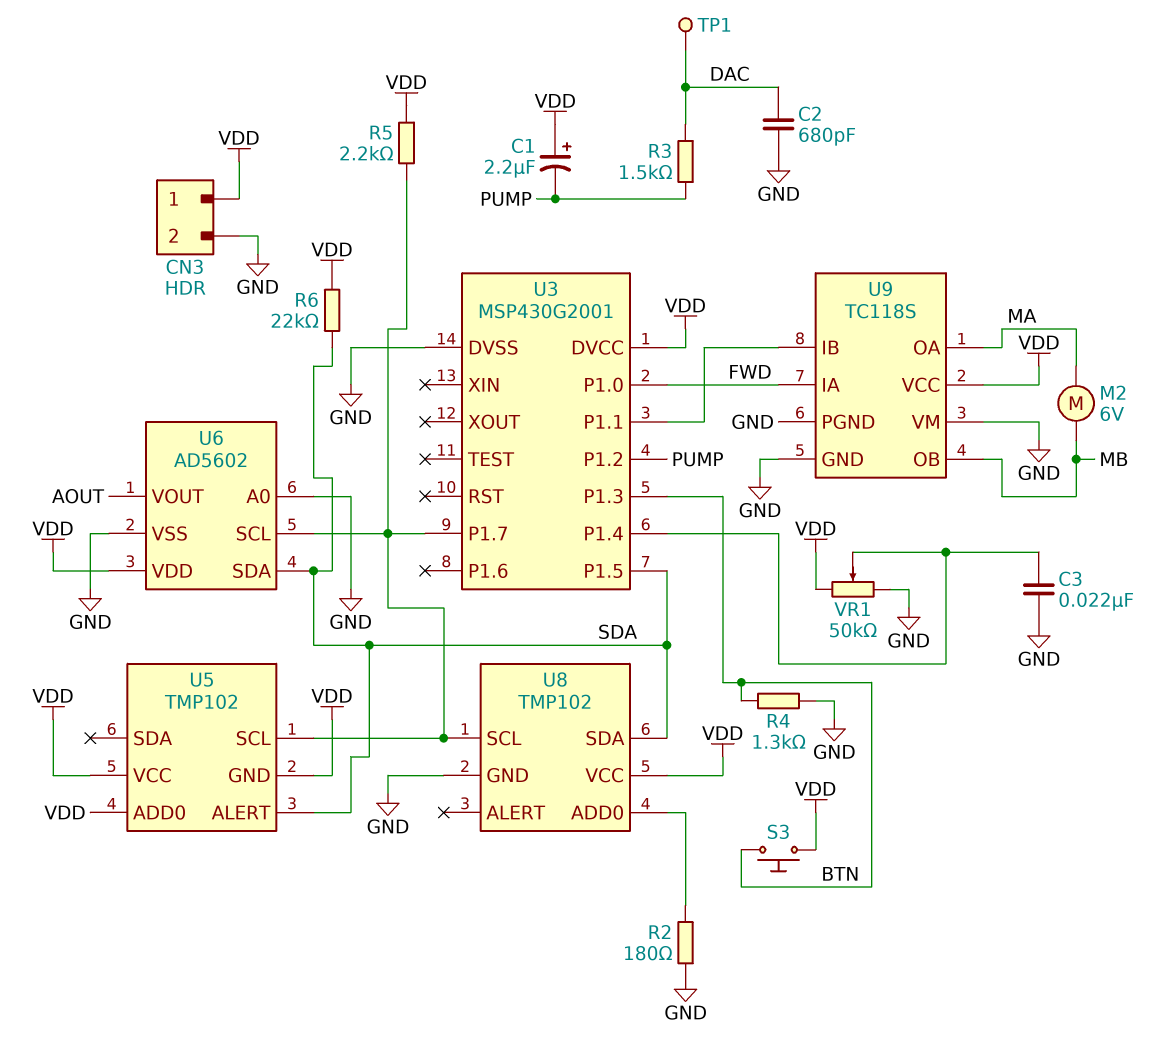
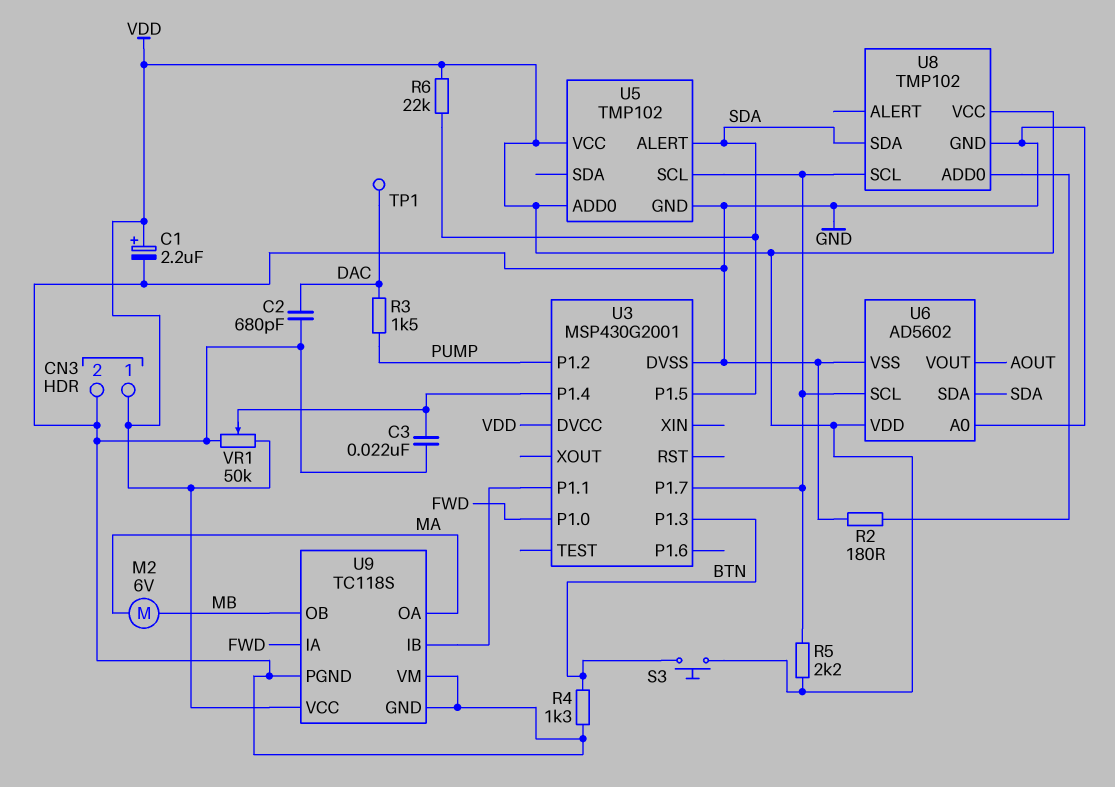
C1: 2.2uF (plus VDD, minus PUMP) -> 2.2uF (plus VDD, minus GND)
U5 pin GND: VDD -> GND

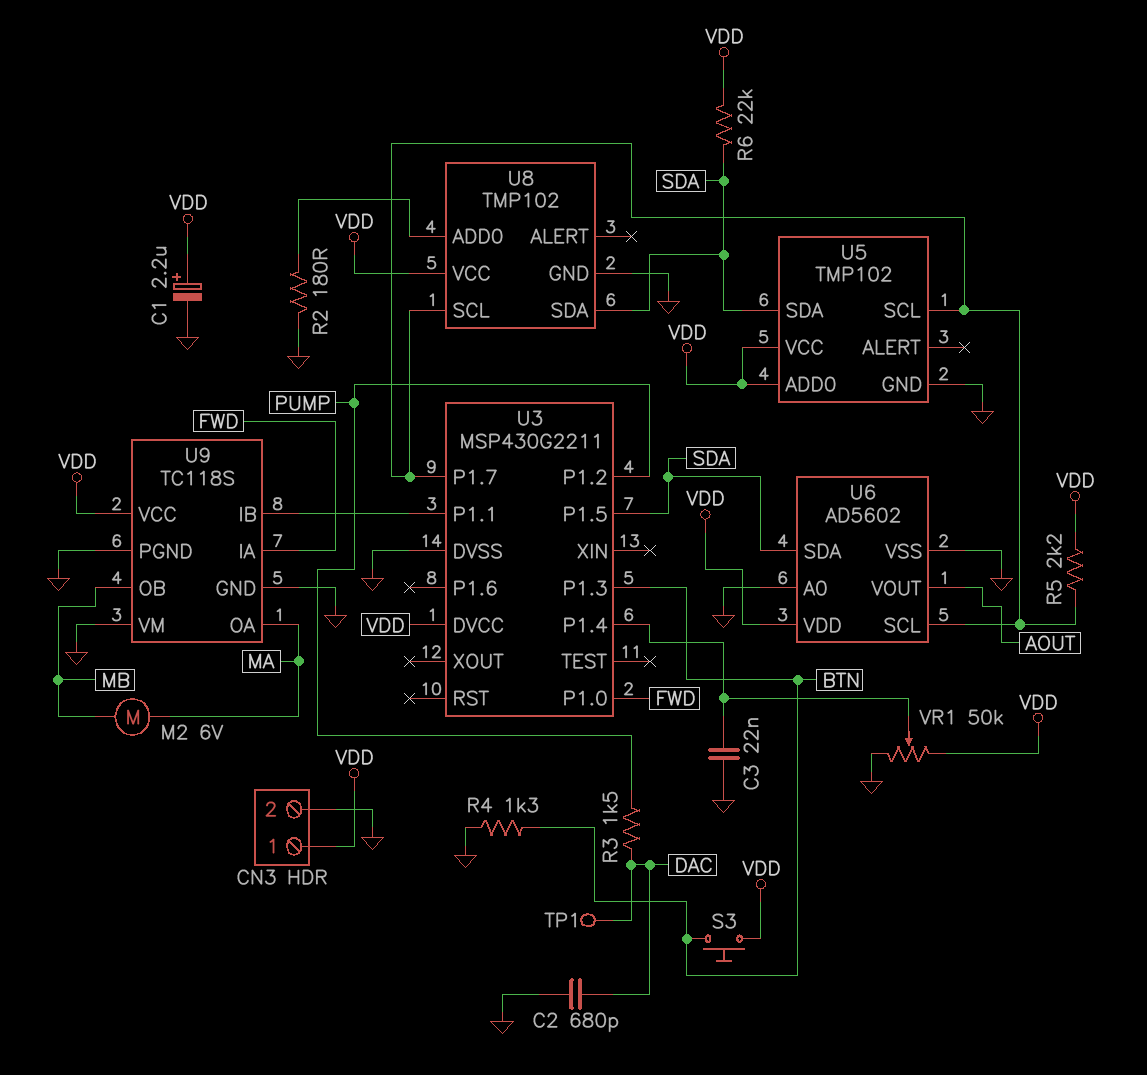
U3: MSP430G2001 -> MSP430G2211
U5 pin ALERT: SDA -> none
U5 pin SDA: none -> SDA

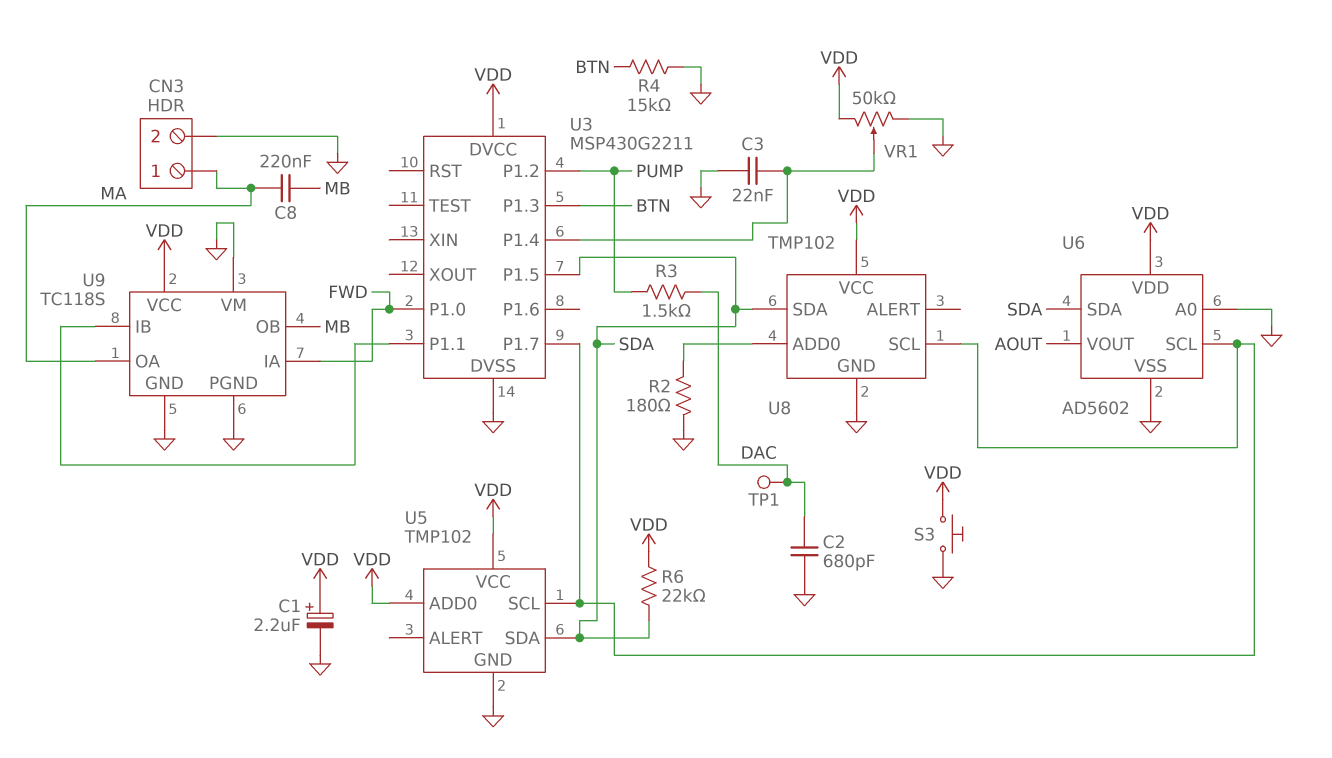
C8: none -> 220nF (MA, MB)
CN3 pin 1: VDD -> MA
M2: motor 6V (MA, MB) -> none
R4: 1.3k (BTN, GND) -> 15k (BTN, GND)
R5: 2.2k (U3/P1.7, VDD) -> none
S3: button (BTN, VDD) -> button (GND, VDD)

